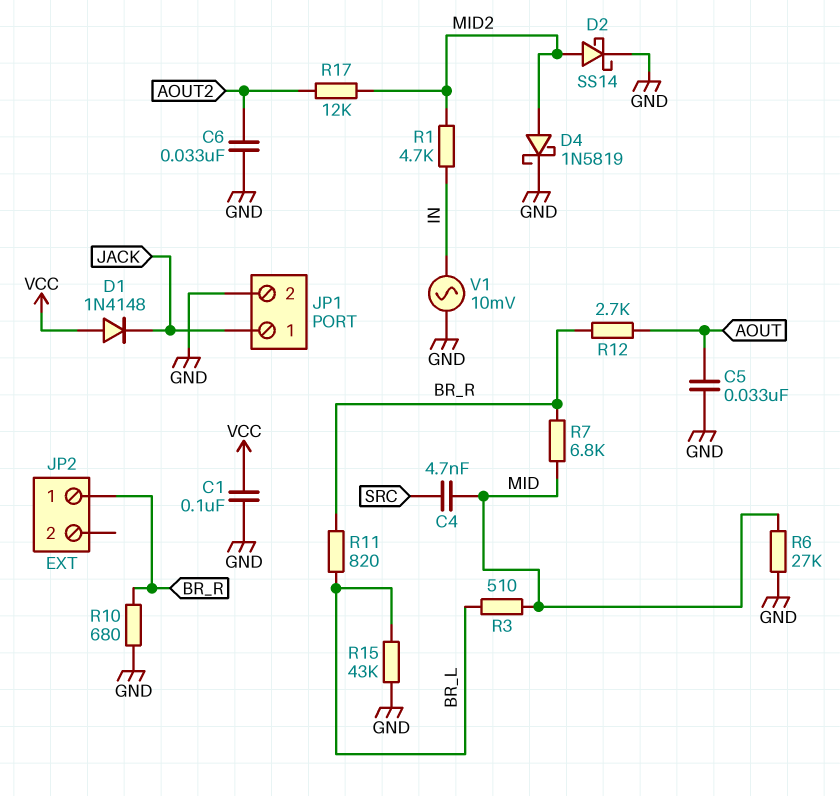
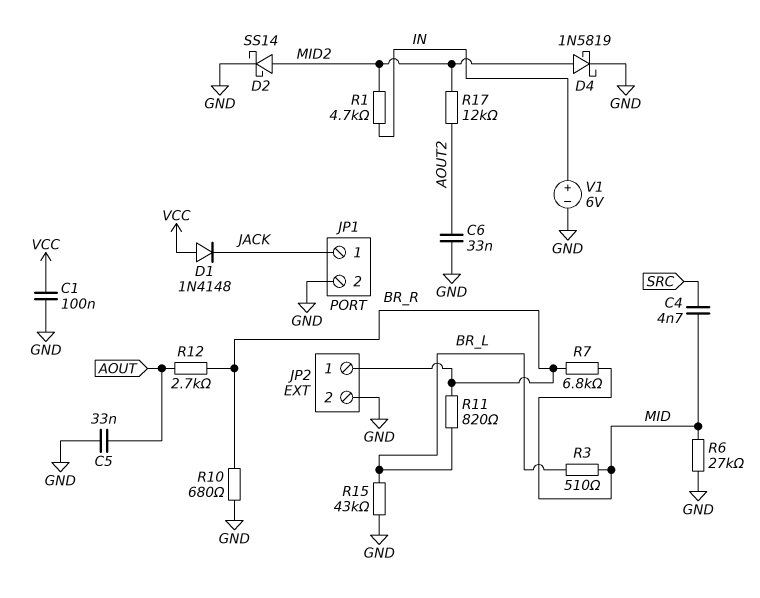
JP2 pin 2: none -> GND
V1: AC 10mV (GND, IN) -> 6V (plus IN, minus GND)

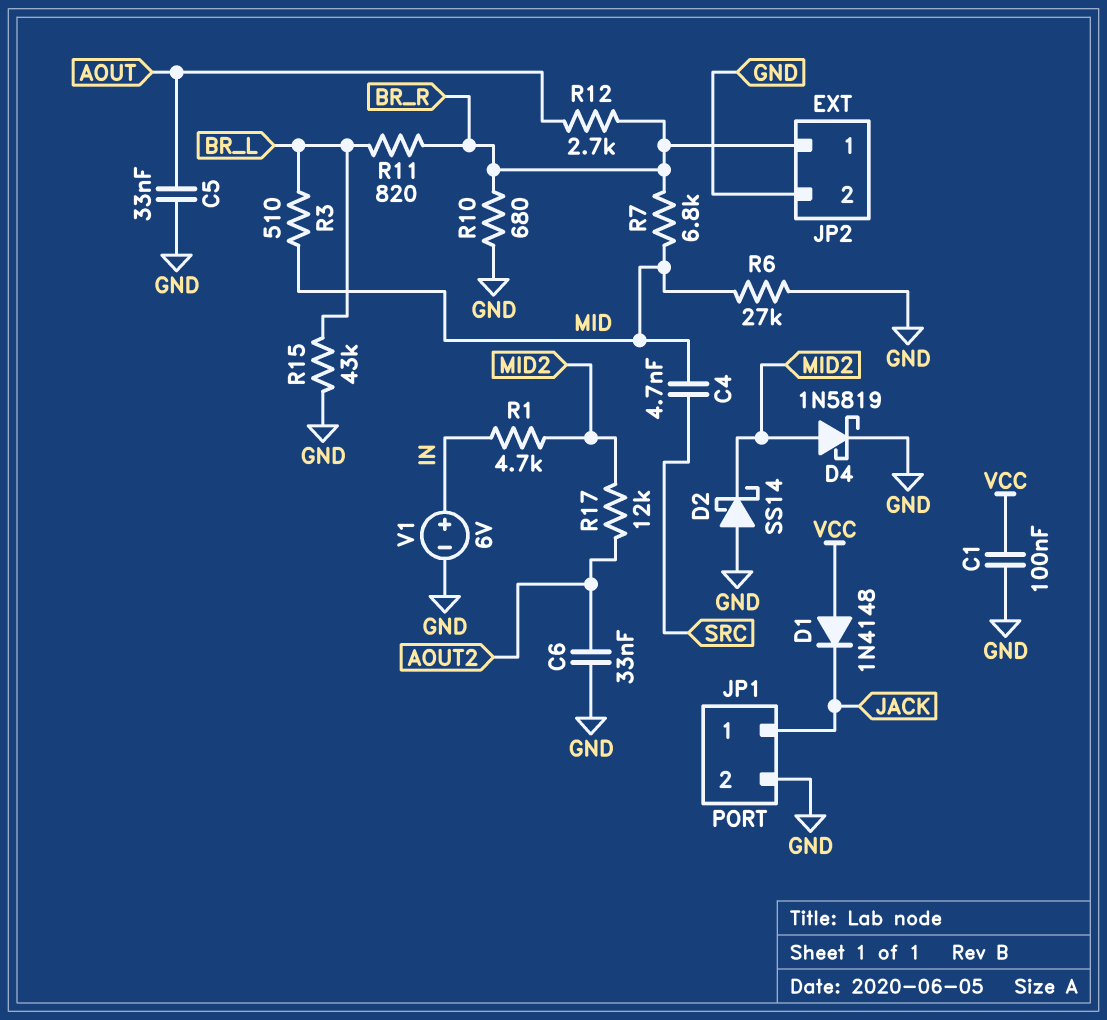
D2: schottky SS14 (A MID2, K GND) -> schottky SS14 (A GND, K MID2)

